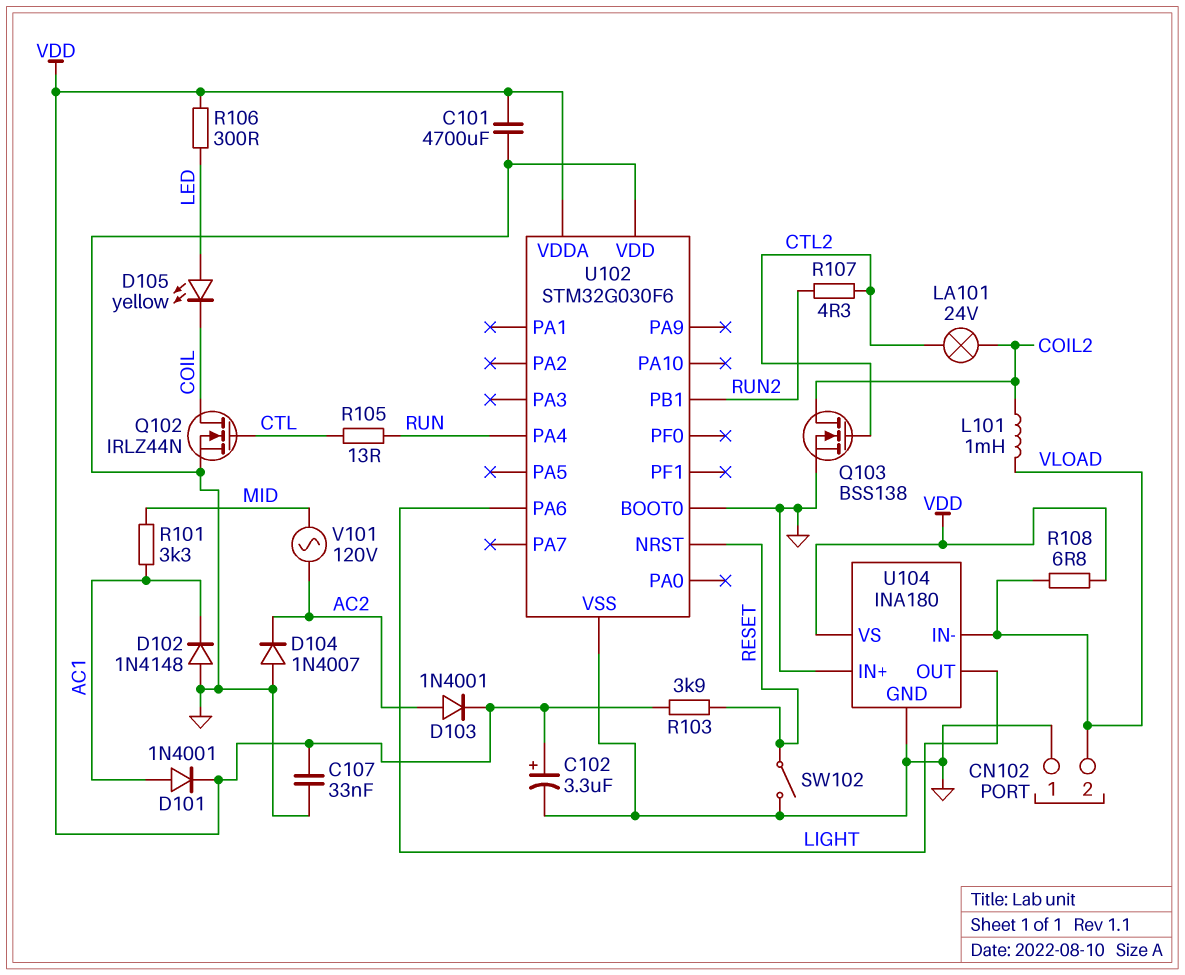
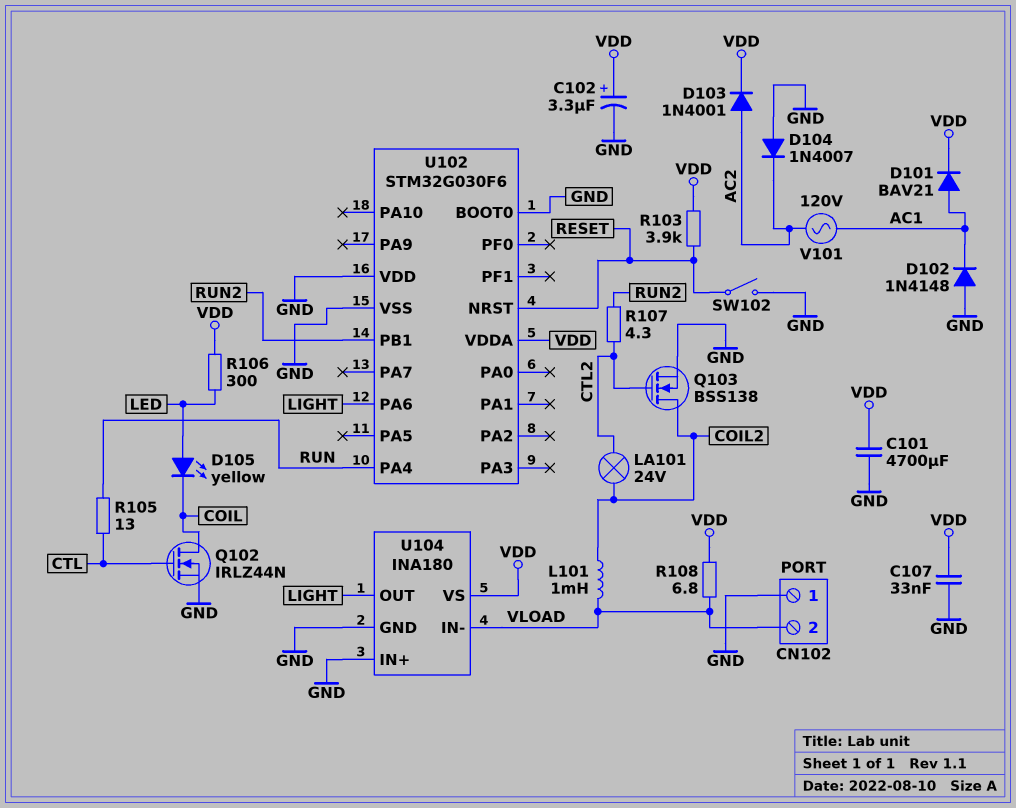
D101: diode 1N4001 (A AC1, K VDD) -> diode BAV21 (A AC1, K VDD)
R101: 3.3k (AC1, MID) -> none
V101: AC 120V (AC2, MID) -> AC 120V (AC1, AC2)

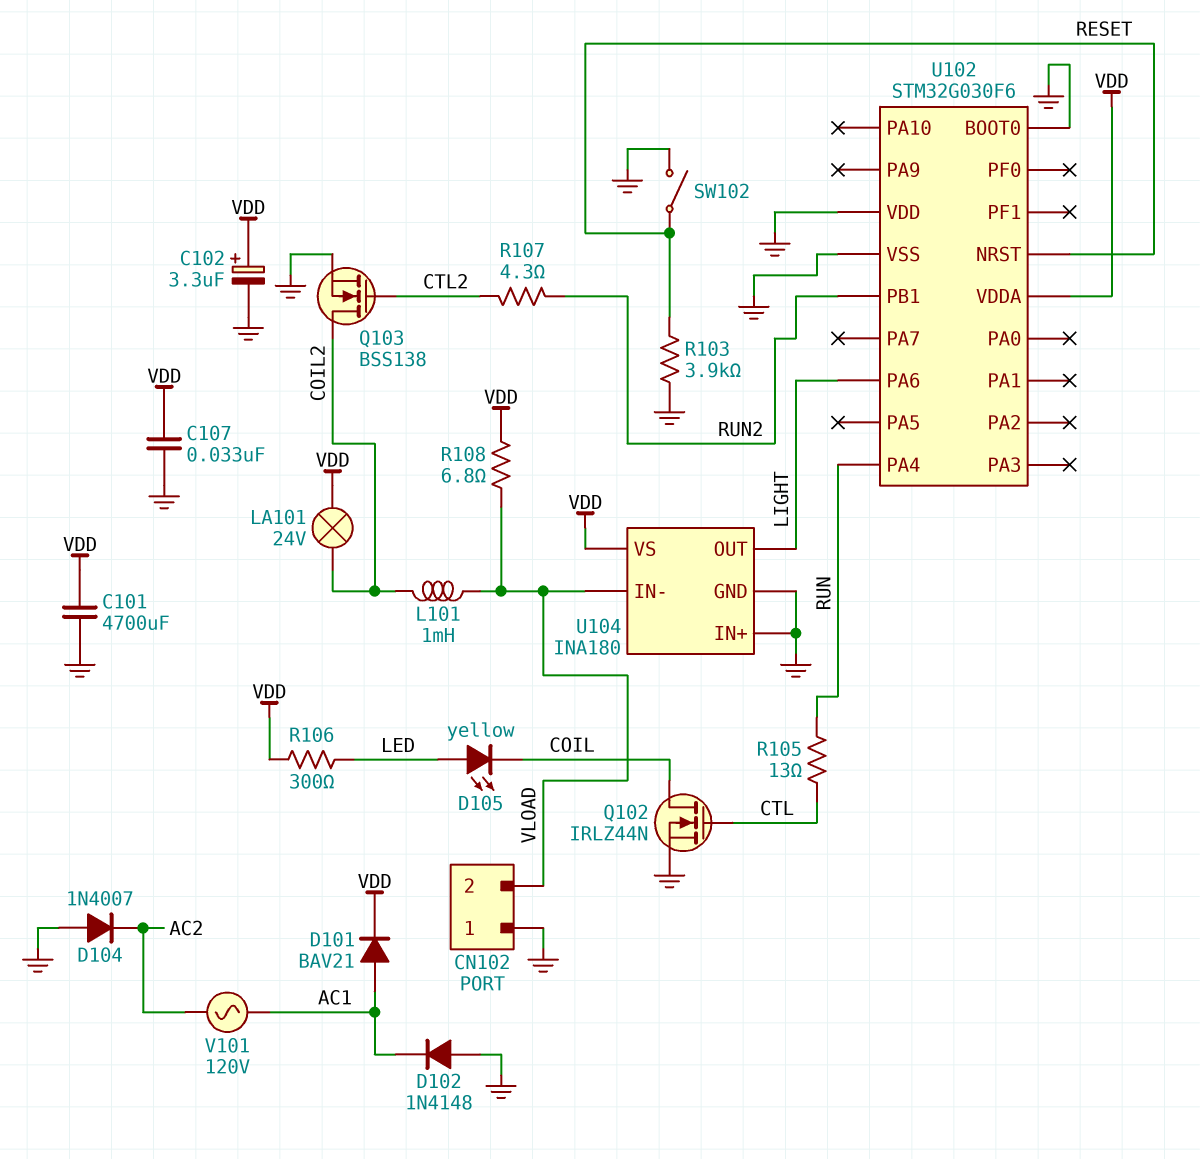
D103: diode 1N4001 (A AC2, K VDD) -> none
LA101: lamp 24V (COIL2, CTL2) -> lamp 24V (COIL2, VDD)
R103: 3.9k (RESET, VDD) -> 3.9k (GND, RESET)

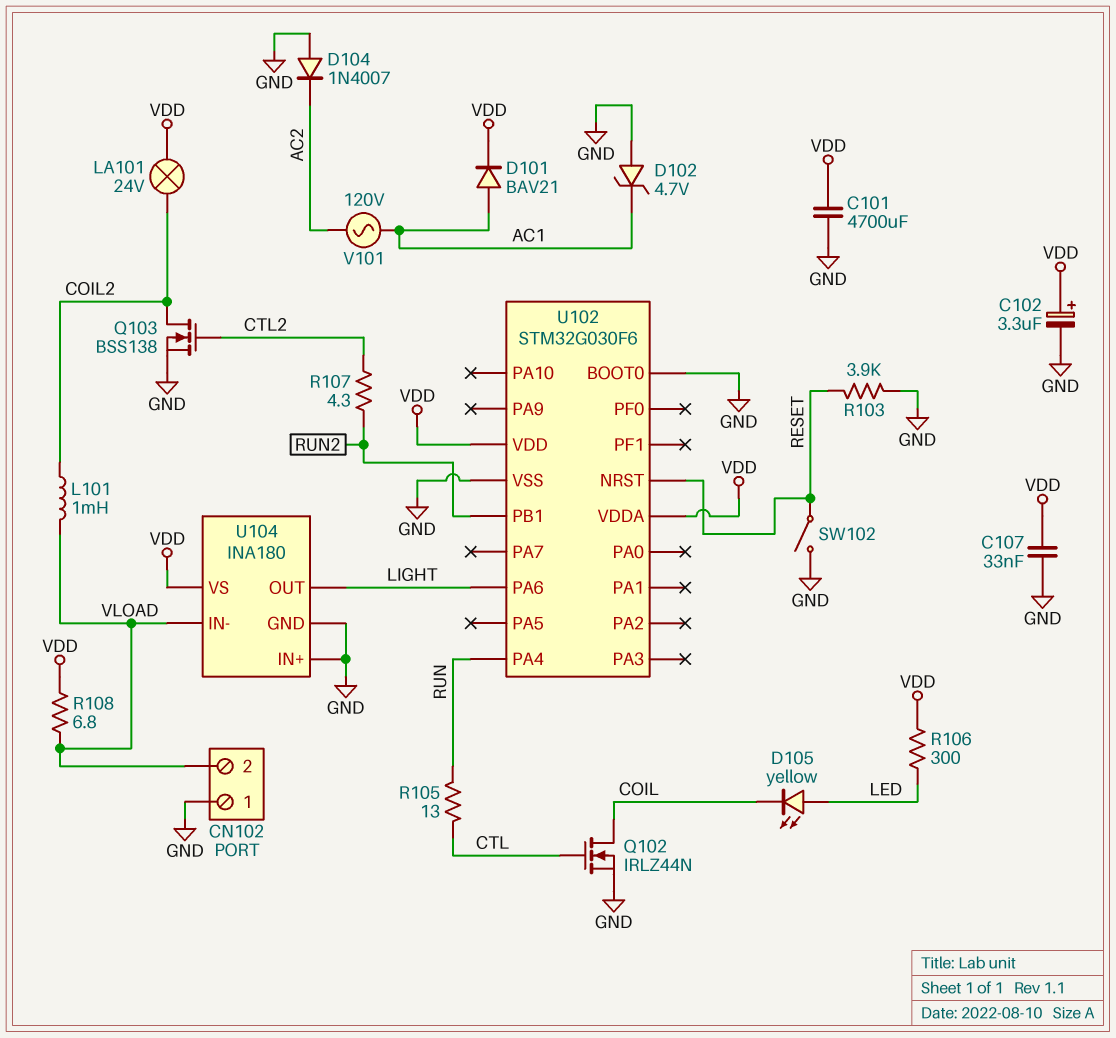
D102: diode 1N4148 (A GND, K AC1) -> zener 4.7V (A GND, K AC1)
U102 pin VDD: GND -> VDD

